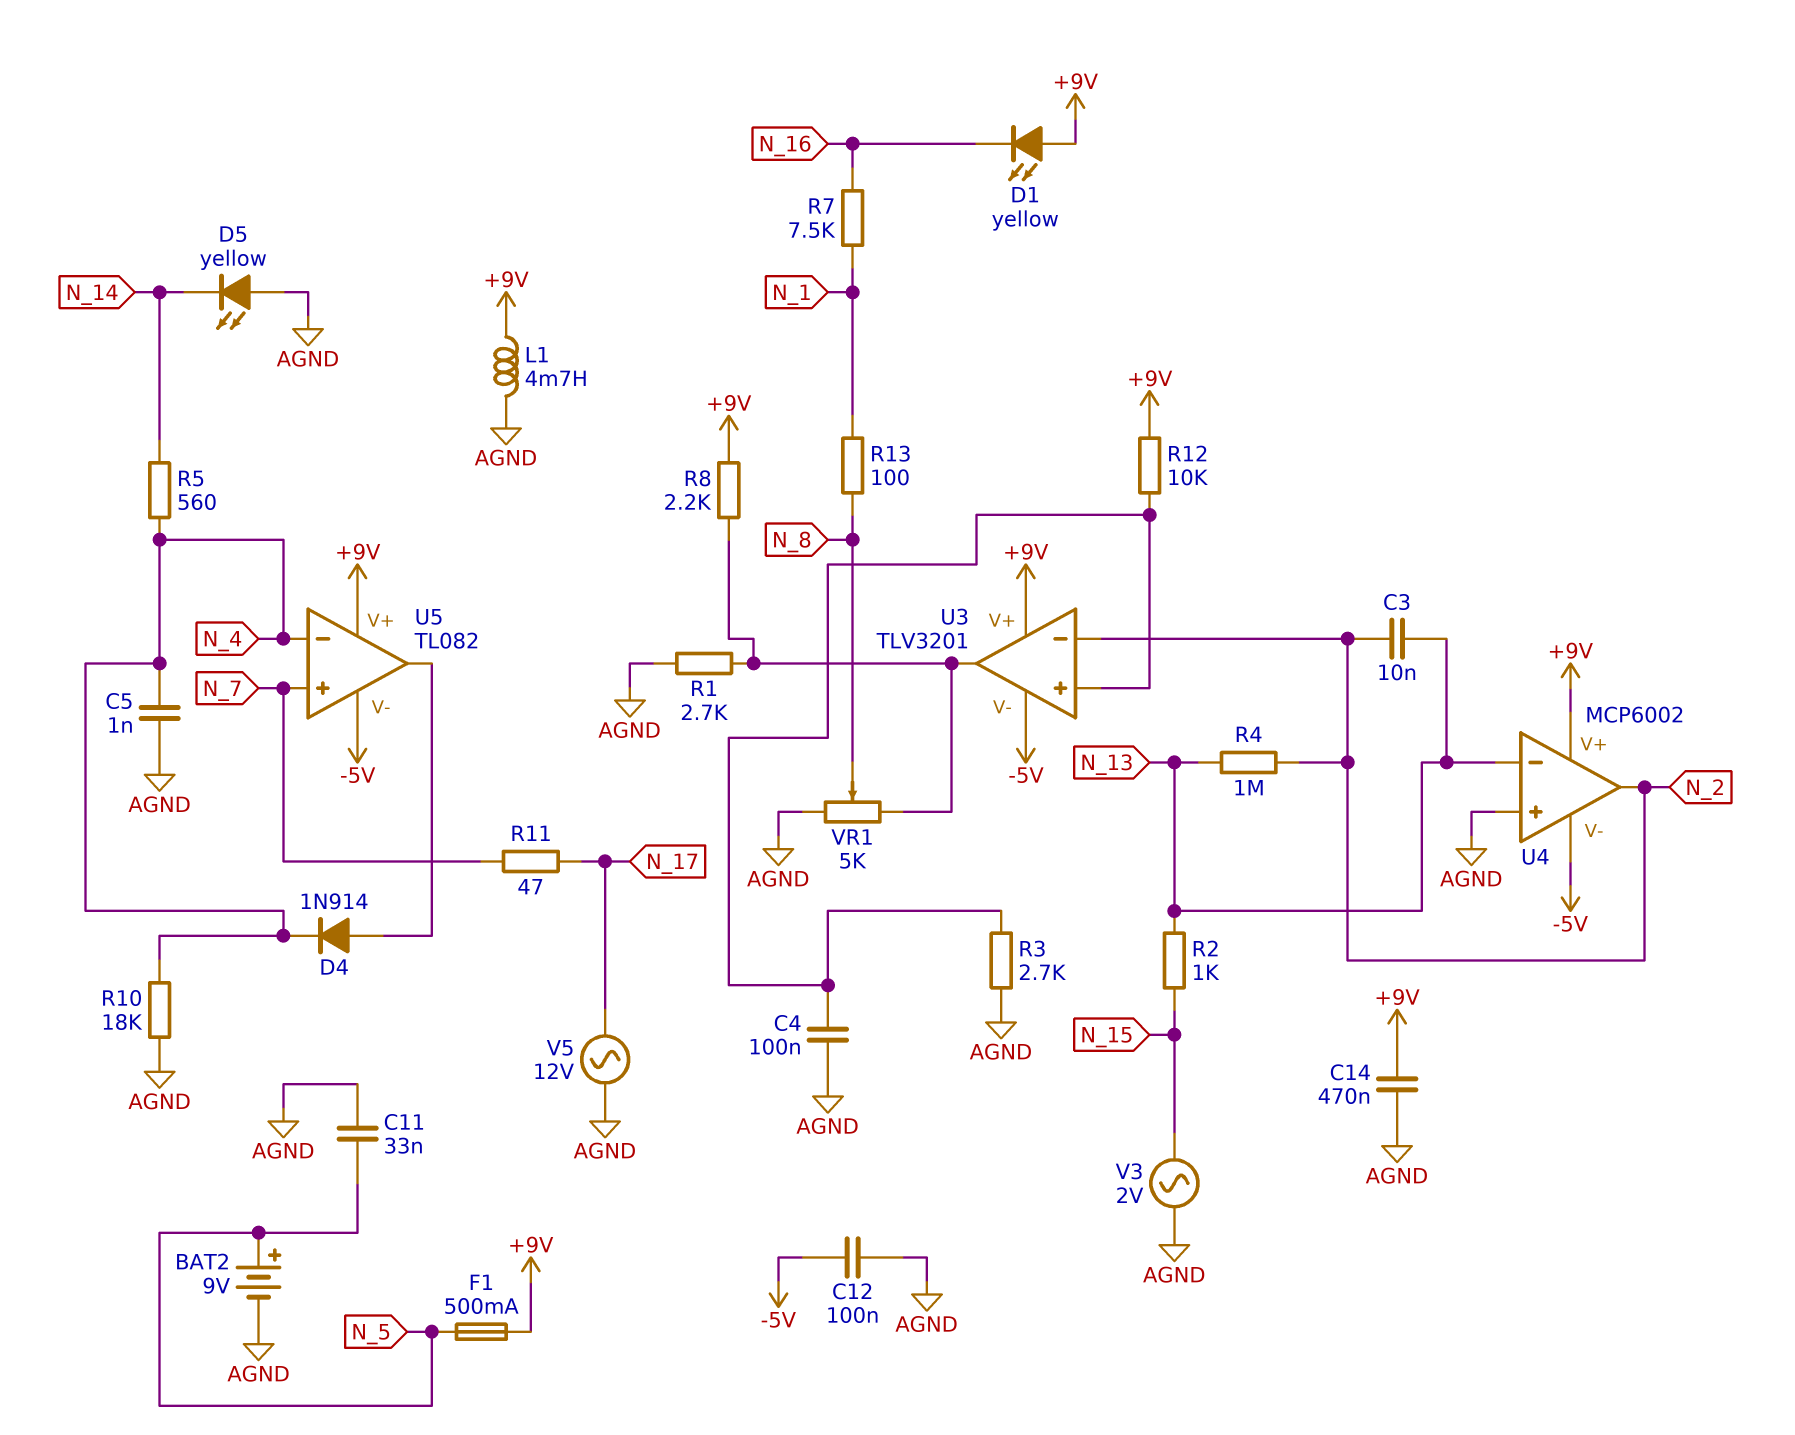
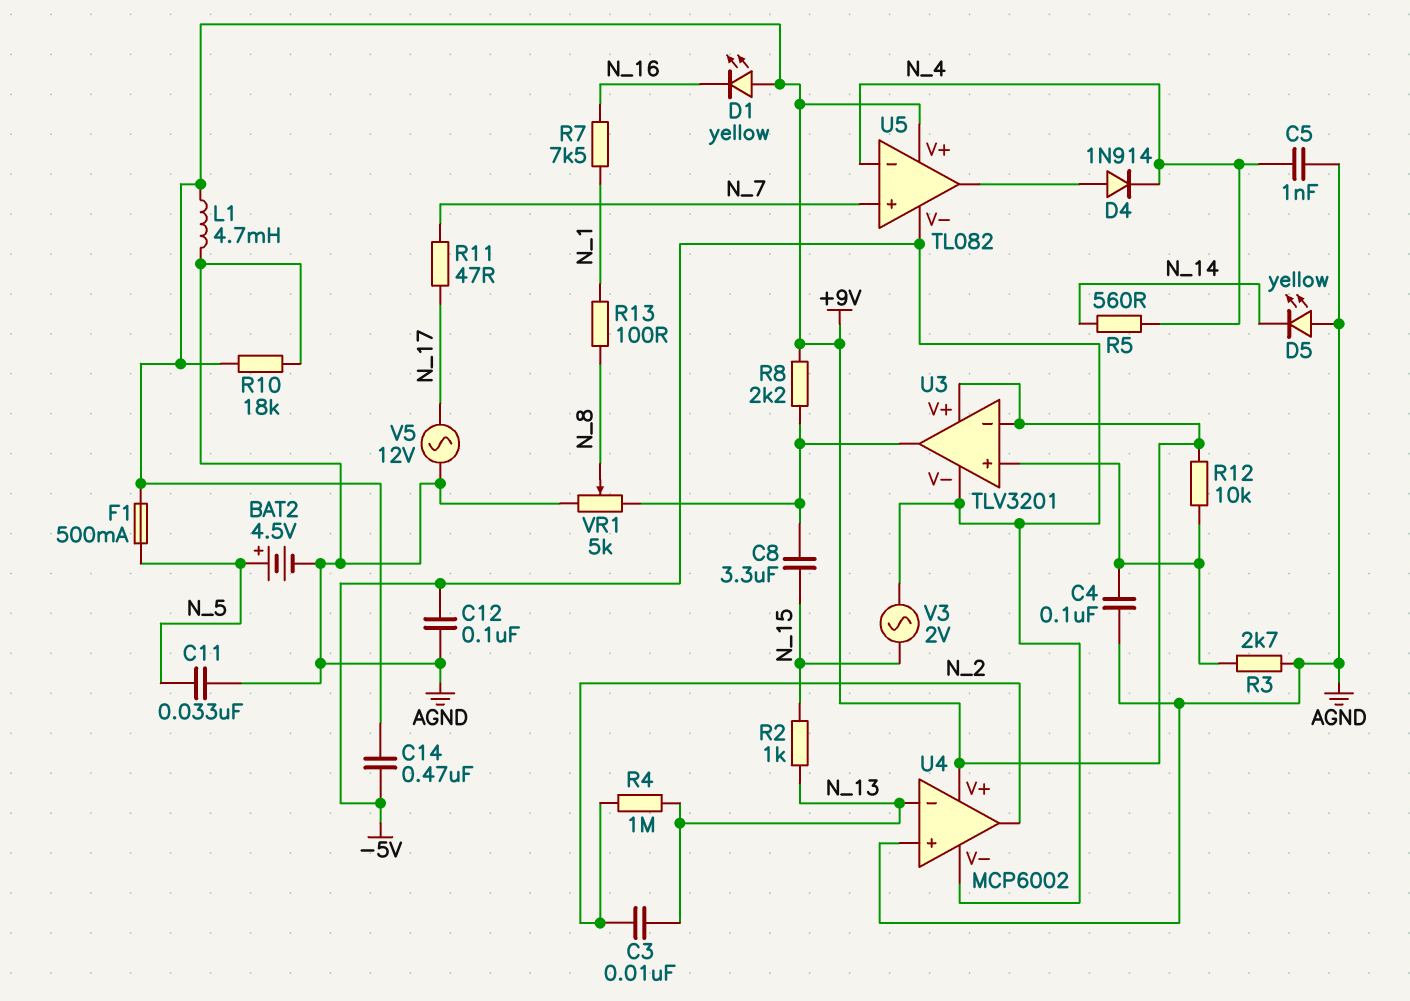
BAT2: 9V (plus N_5, minus AGND) -> 4.5V (plus N_5, minus AGND)
C8: none -> 3.3uF (N_15, U3/out)
C14: 470nF (+9V, AGND) -> 470nF (+9V, -5V)
R1: 2.7k (AGND, U3/out) -> none
R10: 18k (AGND, N_4) -> 18k (+9V, AGND)
U3 pin in-: N_2 -> +9V
V3: AC 2V (AGND, N_15) -> AC 2V (-5V, N_15)

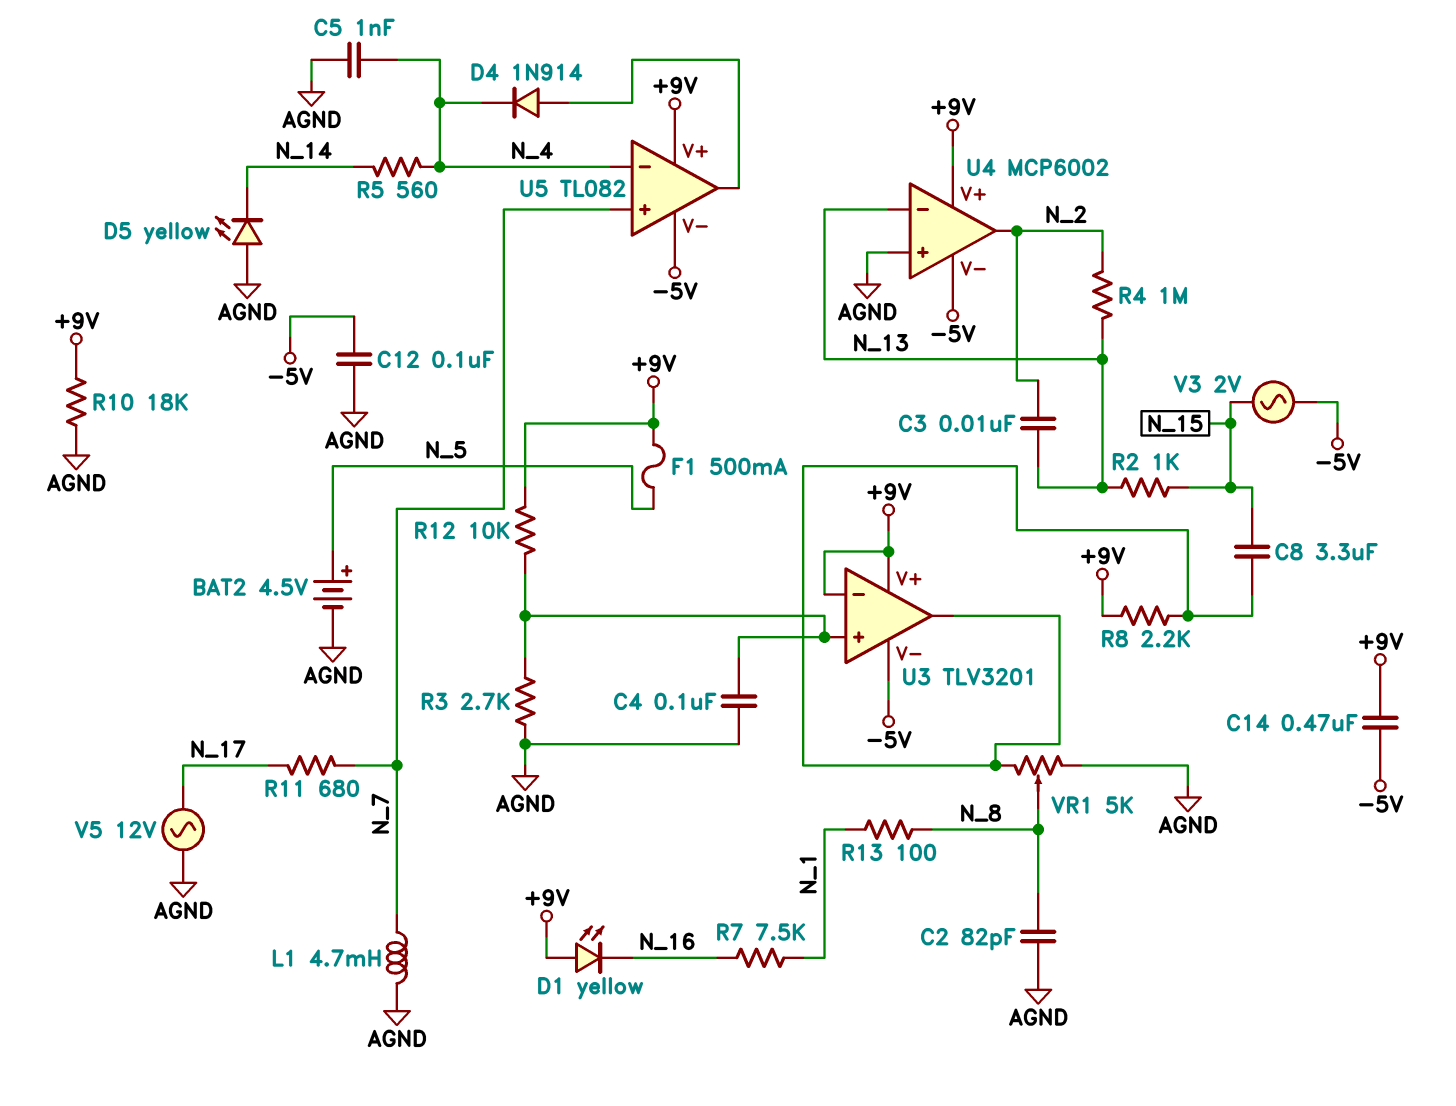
C2: none -> 82pF (AGND, N_8)
C11: 33nF (AGND, N_5) -> none
L1: 4.7mH (+9V, AGND) -> 4.7mH (AGND, N_7)
R11: 47 (N_7, N_17) -> 680 (N_7, N_17)

